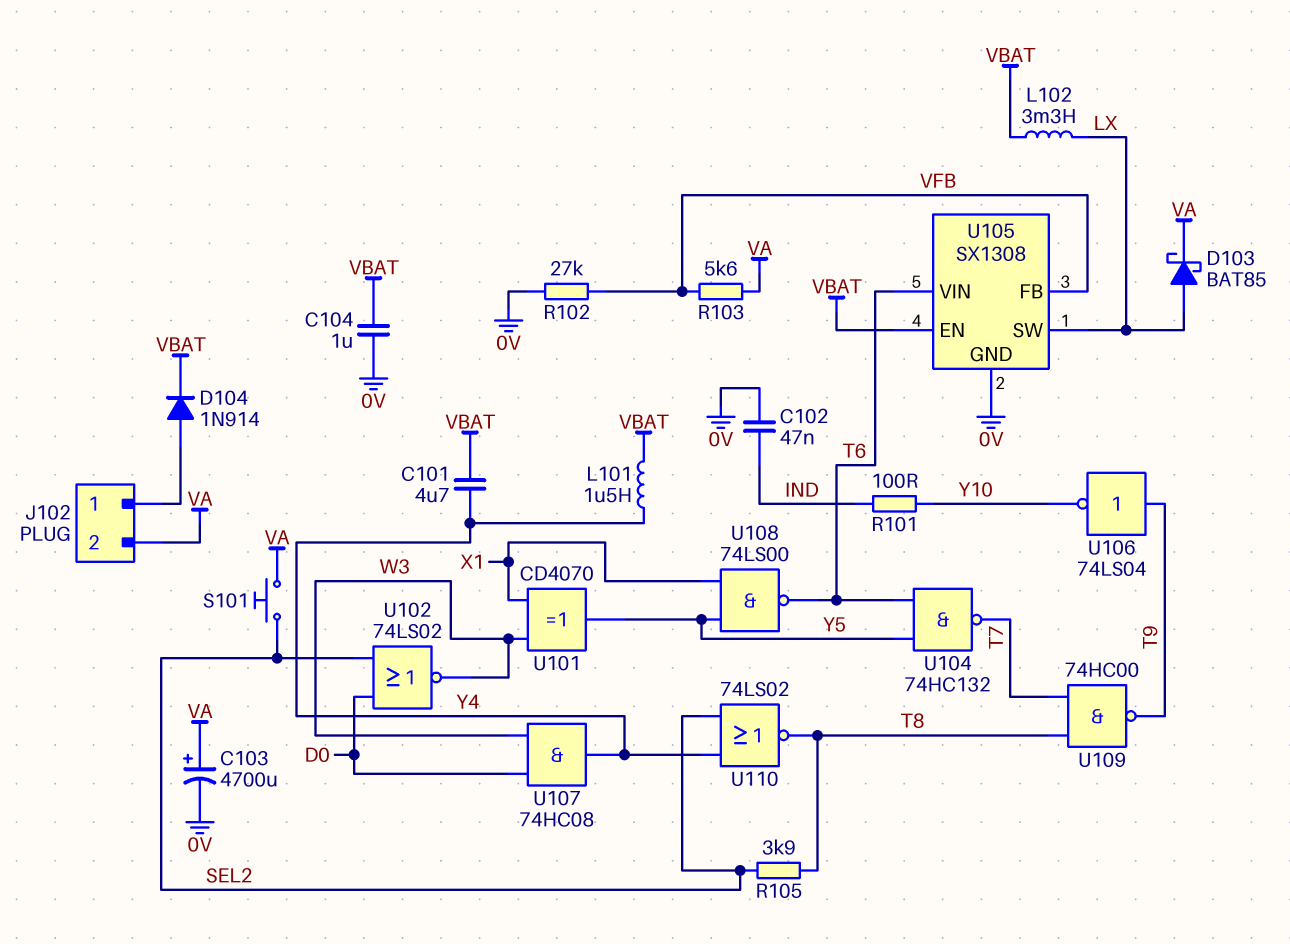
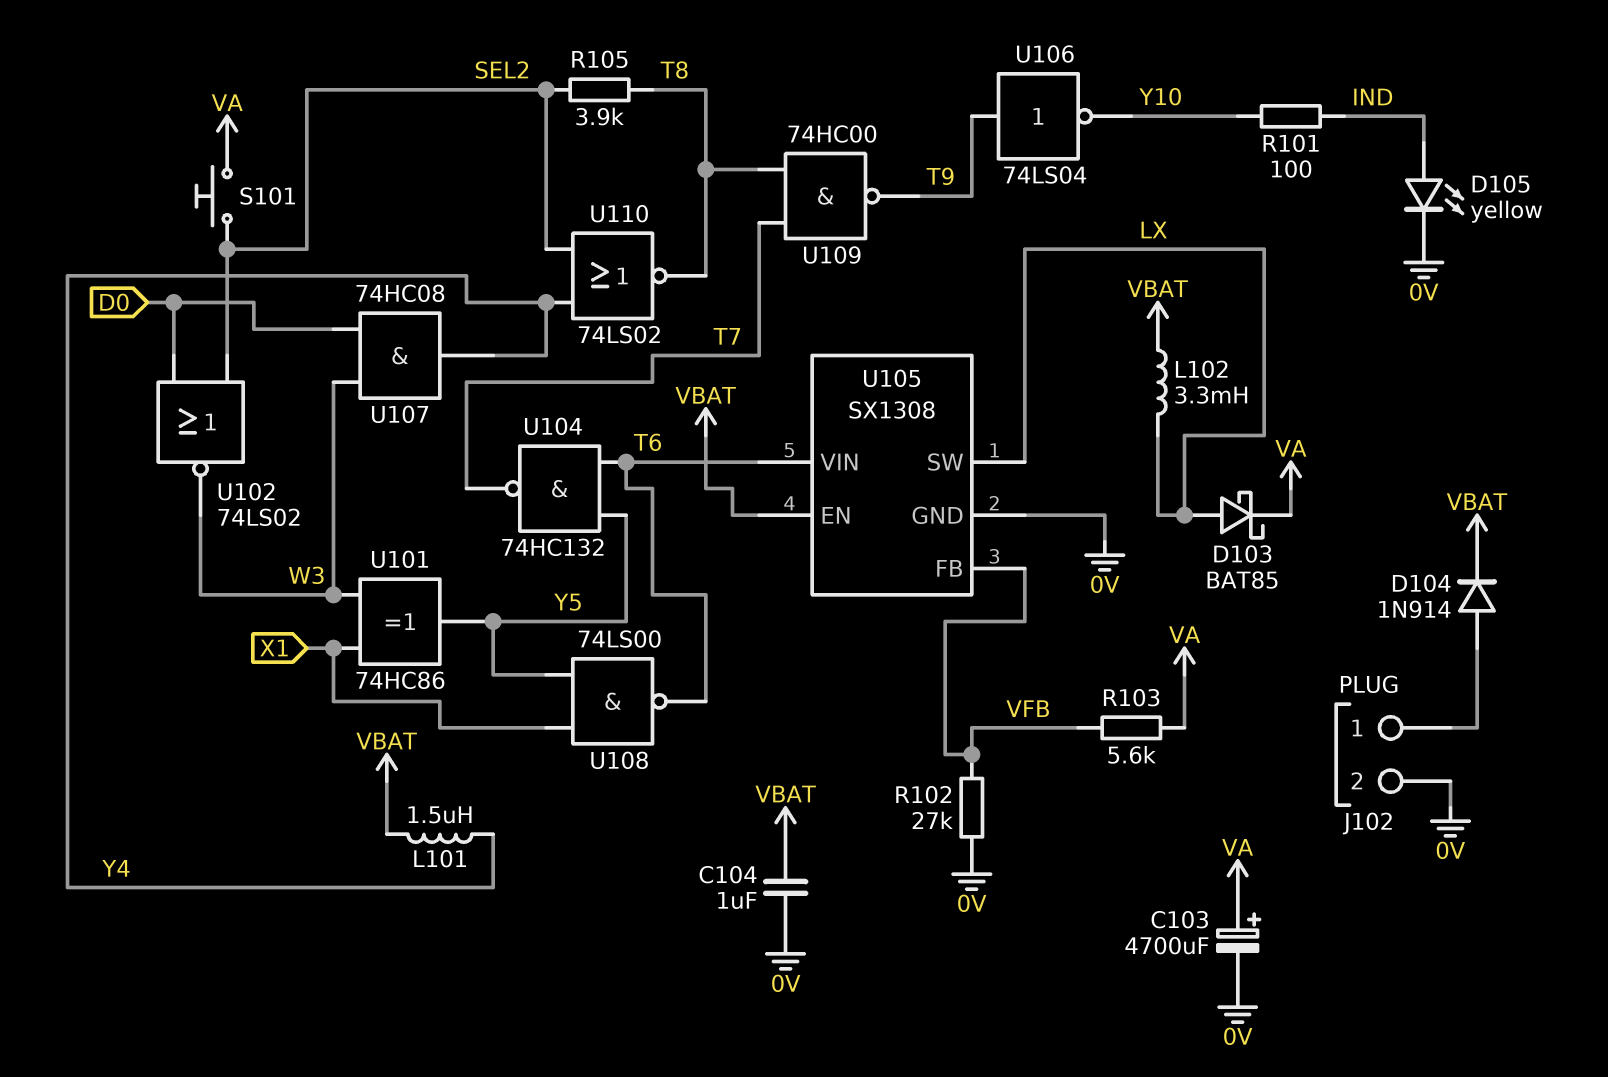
C101: 4.7uF (VBAT, Y4) -> none
C102: 47nF (0V, IND) -> none
D105: none -> LED yellow (A IND, K 0V)
J102 pin 2: VA -> 0V
U101: XOR CD4070 (in W3, in X1, out Y5) -> XOR 74HC86 (in W3, in X1, out Y5)

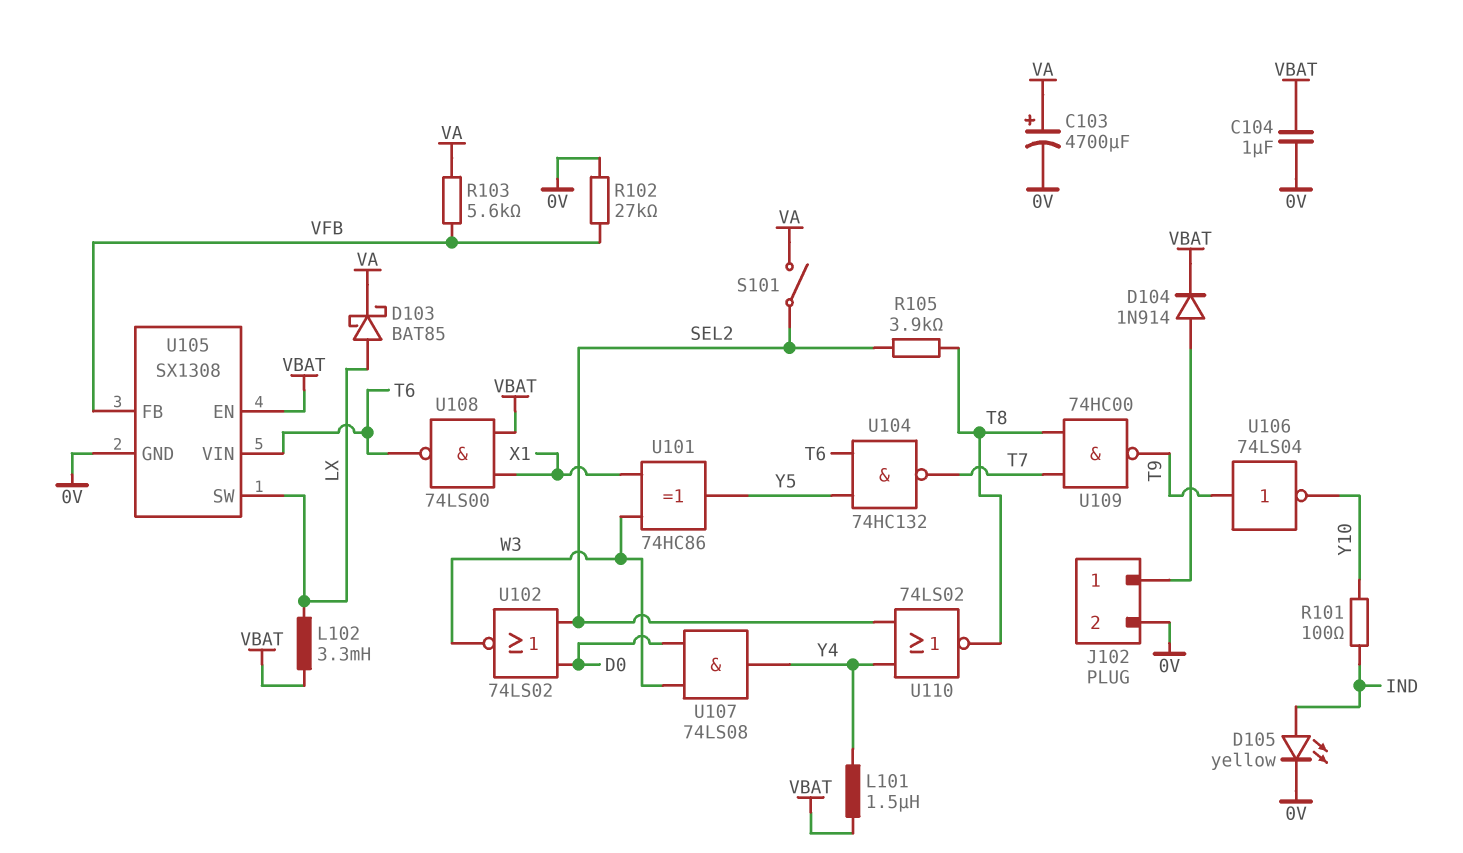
S101: button (SEL2, VA) -> switch (SEL2, VA)
U107: AND 74HC08 (in D0, in W3, out Y4) -> AND 74LS08 (in D0, in W3, out Y4)
U108: NAND 74LS00 (in X1, in Y5, out T6) -> NAND 74LS00 (in VBAT, in X1, out T6)

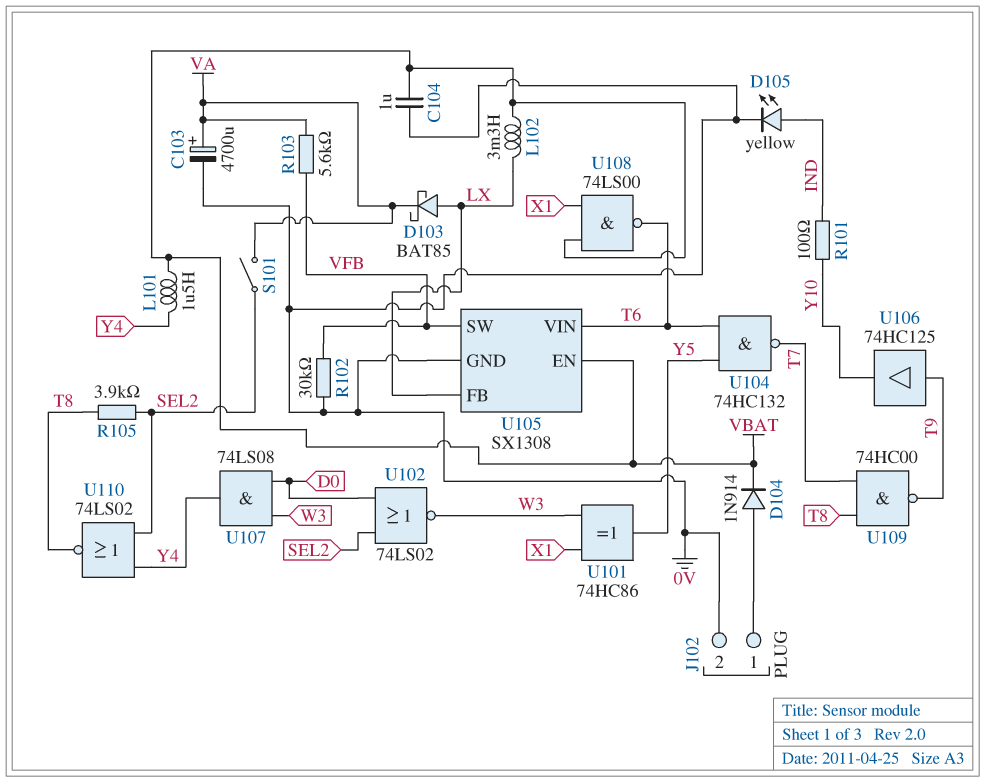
R102: 27k (0V, VFB) -> 30k (0V, VFB)
U105 pin FB: VFB -> LX
U105 pin SW: LX -> VFB
U106: NOT 74LS04 (in T9, out Y10) -> buffer 74HC125 (in T9, out Y10)

